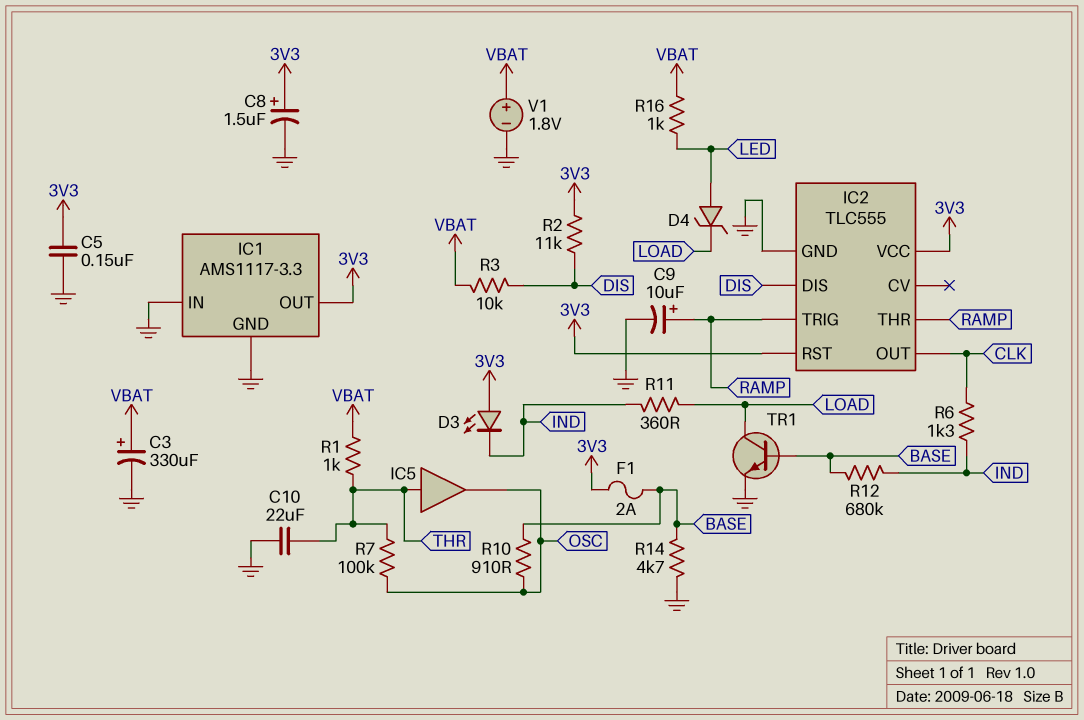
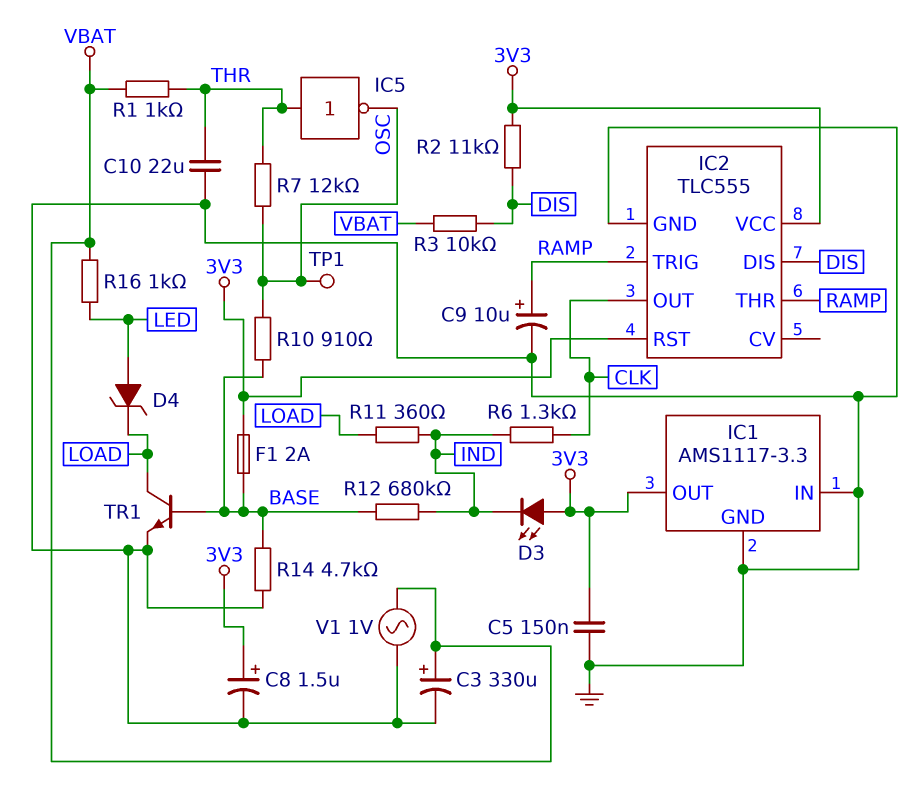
IC5: buffer (in THR, out OSC) -> NOT (in THR, out OSC)
R7: 100k (OSC, THR) -> 12k (OSC, THR)
TP1: none -> test point (OSC)
V1: 1.8V (plus VBAT, minus GND) -> AC 1V (GND, VBAT)

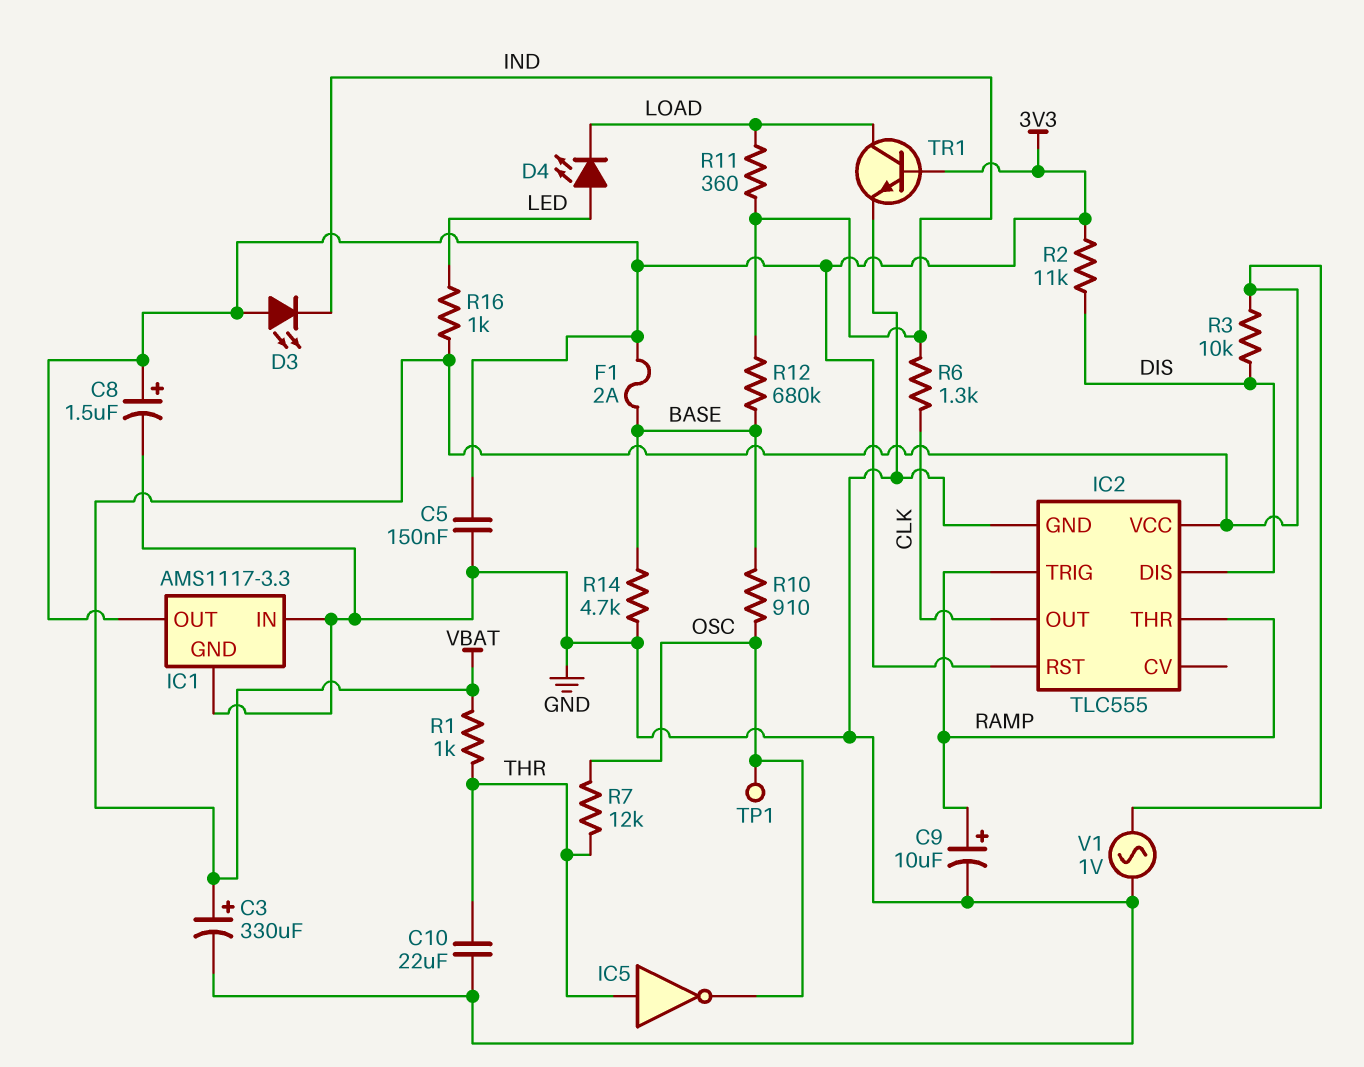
D4: zener (A LED, K LOAD) -> LED (A LED, K LOAD)
IC2 pin VCC: 3V3 -> VBAT
TR1: NPN (B BASE, C LOAD, E GND) -> NPN (B 3V3, C LOAD, E GND)

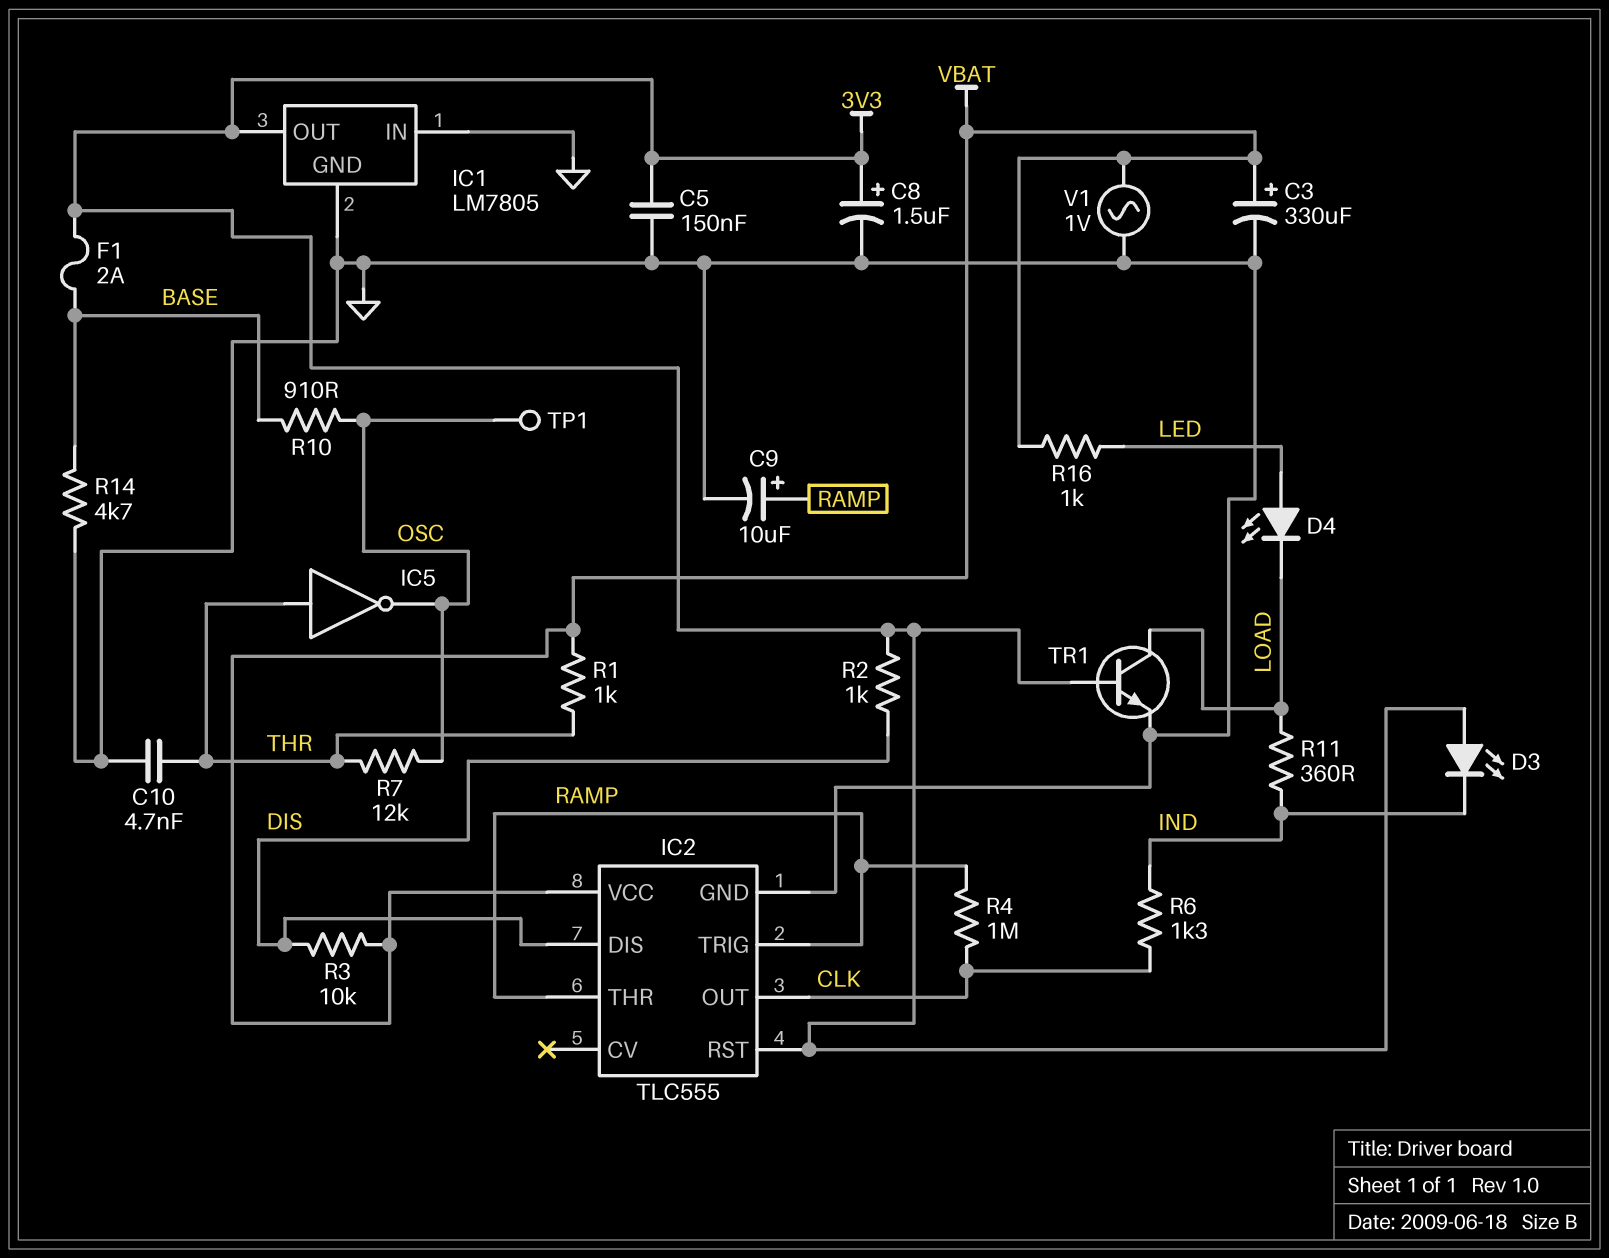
C10: 22uF (GND, THR) -> 4.7nF (GND, THR)
IC1: AMS1117-3.3 -> LM7805
R2: 11k (3V3, DIS) -> 1k (3V3, DIS)
R4: none -> 1M (CLK, RAMP)
R12: 680k (BASE, IND) -> none

